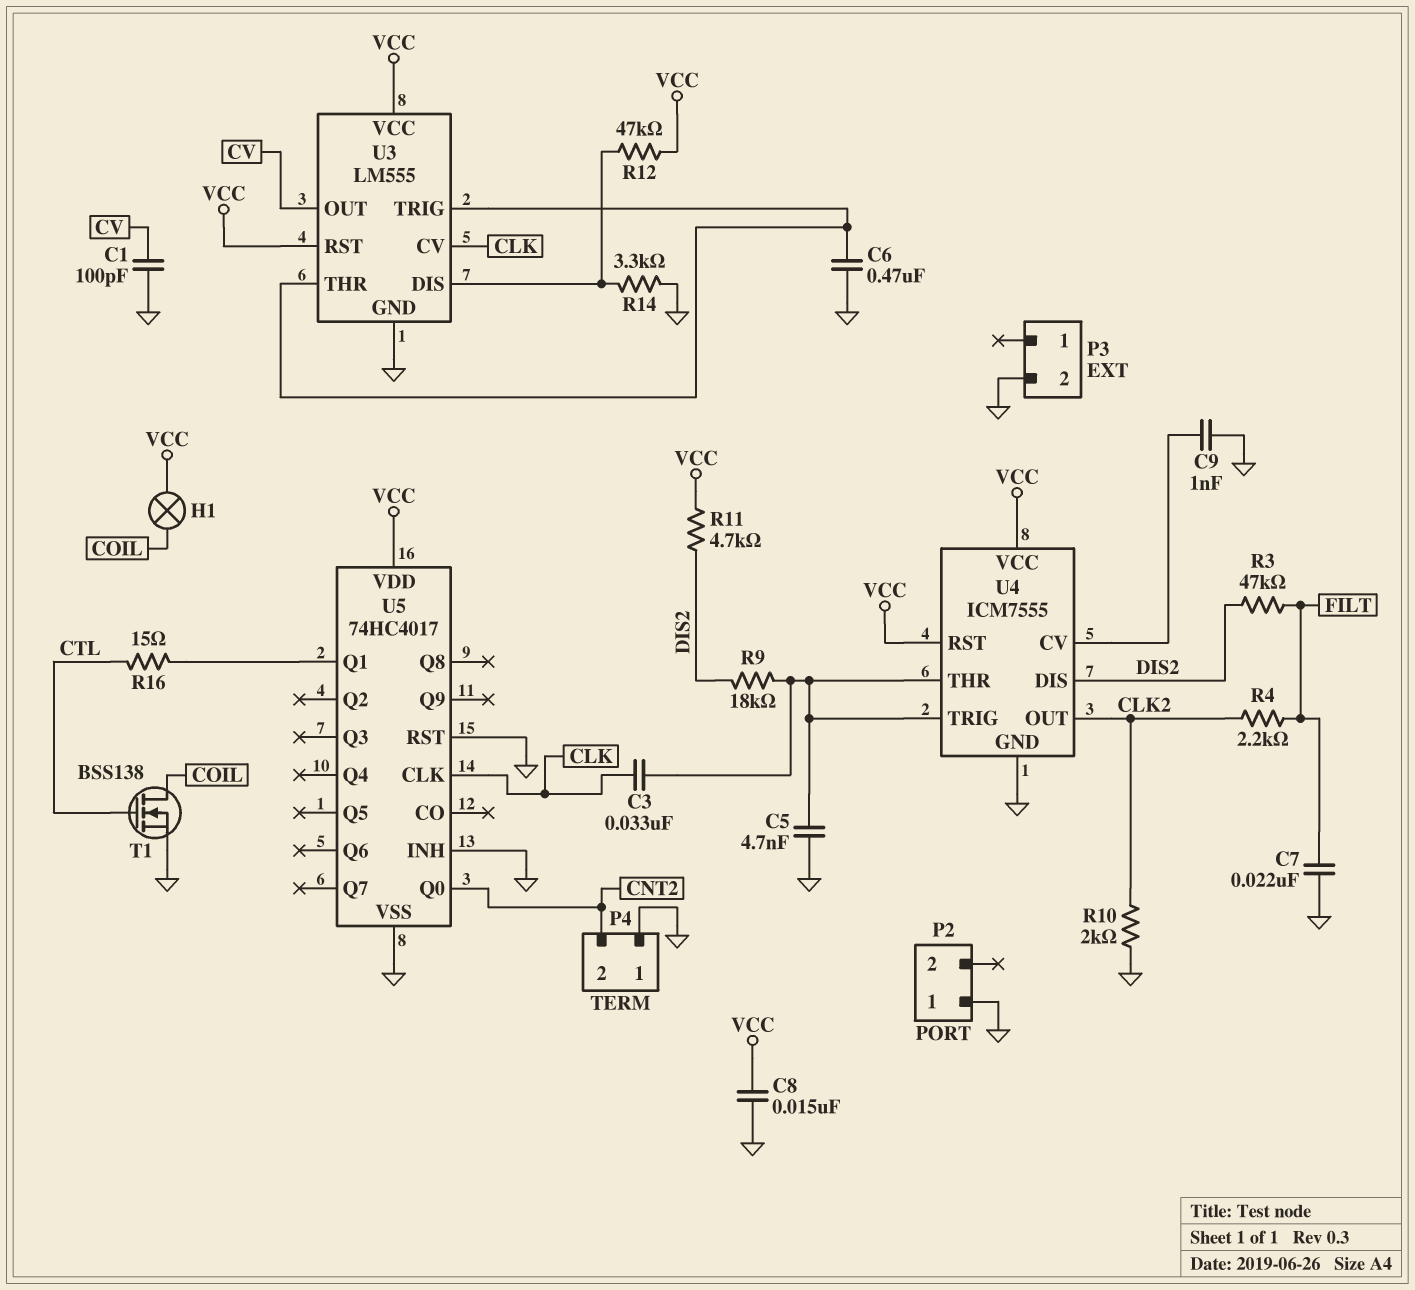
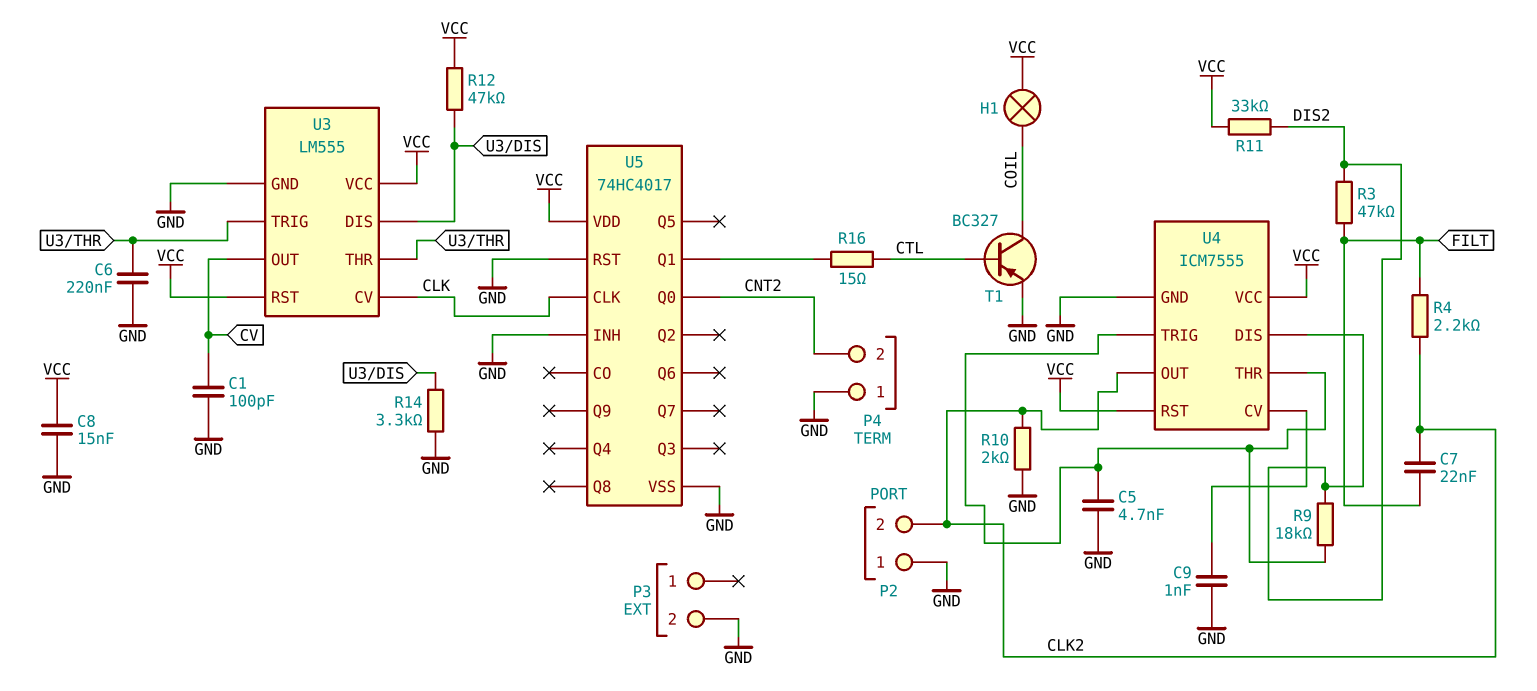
C3: 33nF (CLK, U4/THR) -> none
C6: 470nF (GND, U3/THR) -> 220nF (GND, U3/THR)
C7: 22nF (FILT, GND) -> 22nF (CLK2, FILT)
P2 pin 2: none -> CLK2
R11: 4.7k (DIS2, VCC) -> 33k (DIS2, VCC)
T1: NMOS BSS138 (G CTL, D COIL, S GND) -> PNP BC327 (B CTL, C COIL, E GND)

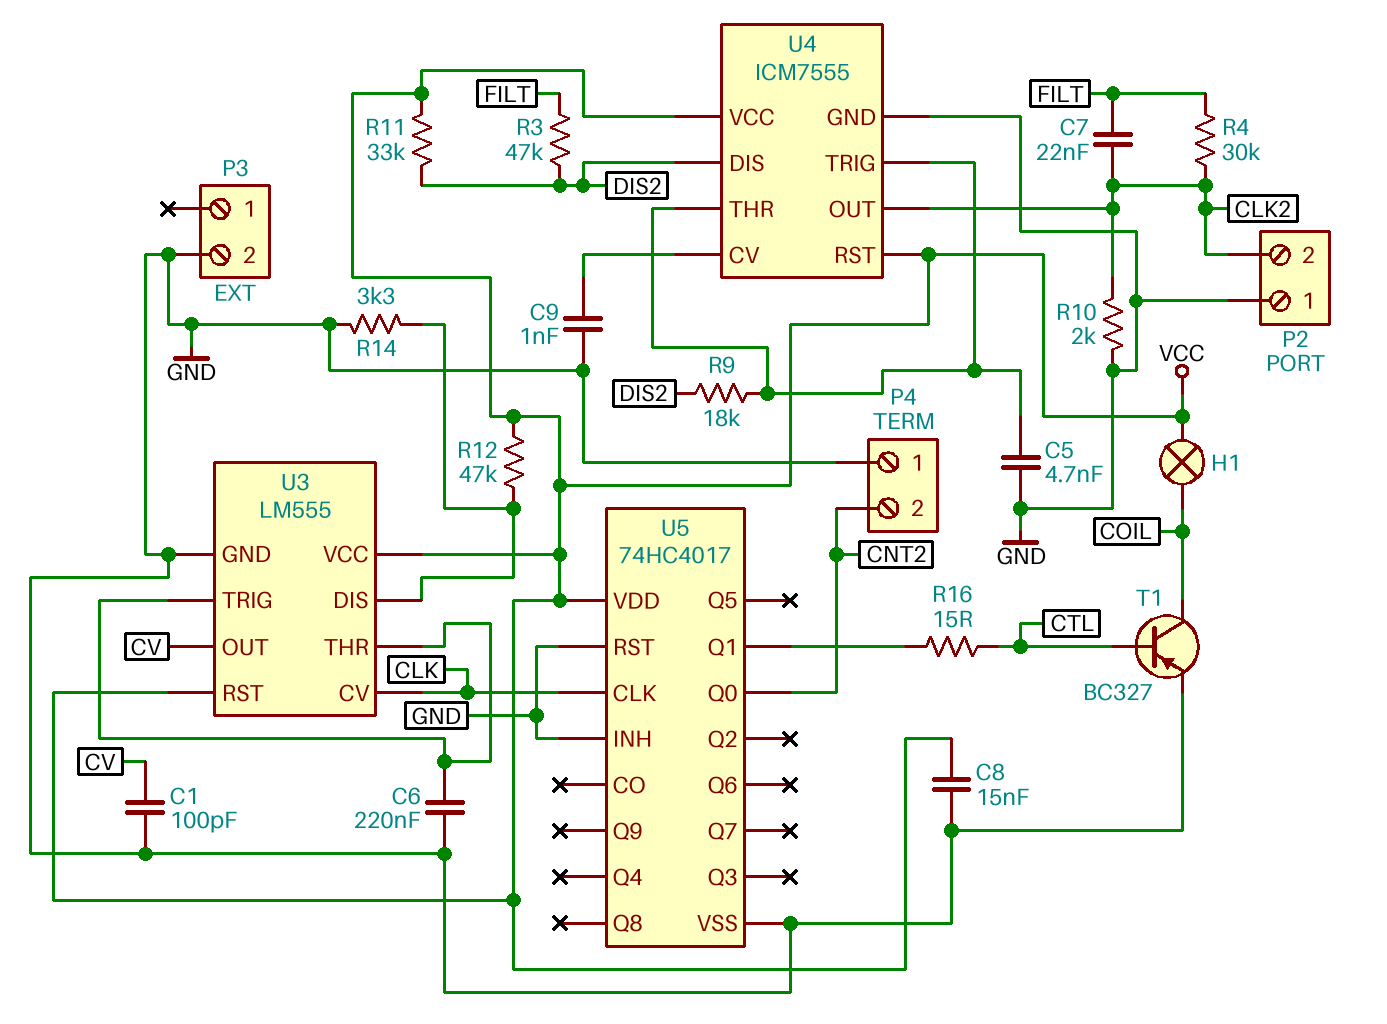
R4: 2.2k (CLK2, FILT) -> 30k (CLK2, FILT)

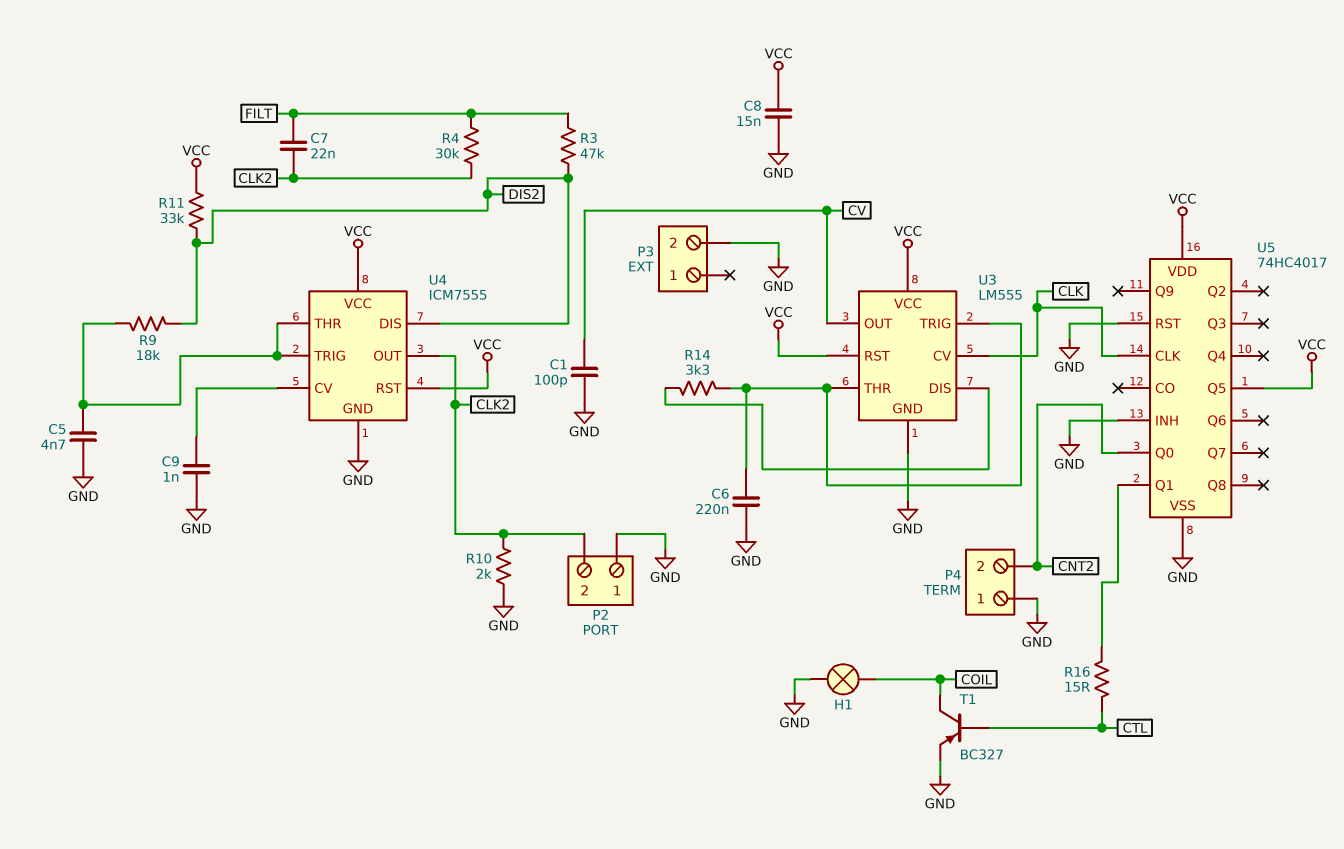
H1: lamp (COIL, VCC) -> lamp (COIL, GND)
R12: 47k (U3/DIS, VCC) -> none
R14: 3.3k (GND, U3/DIS) -> 3.3k (U3/DIS, U3/THR)
U5 pin Q5: none -> VCC

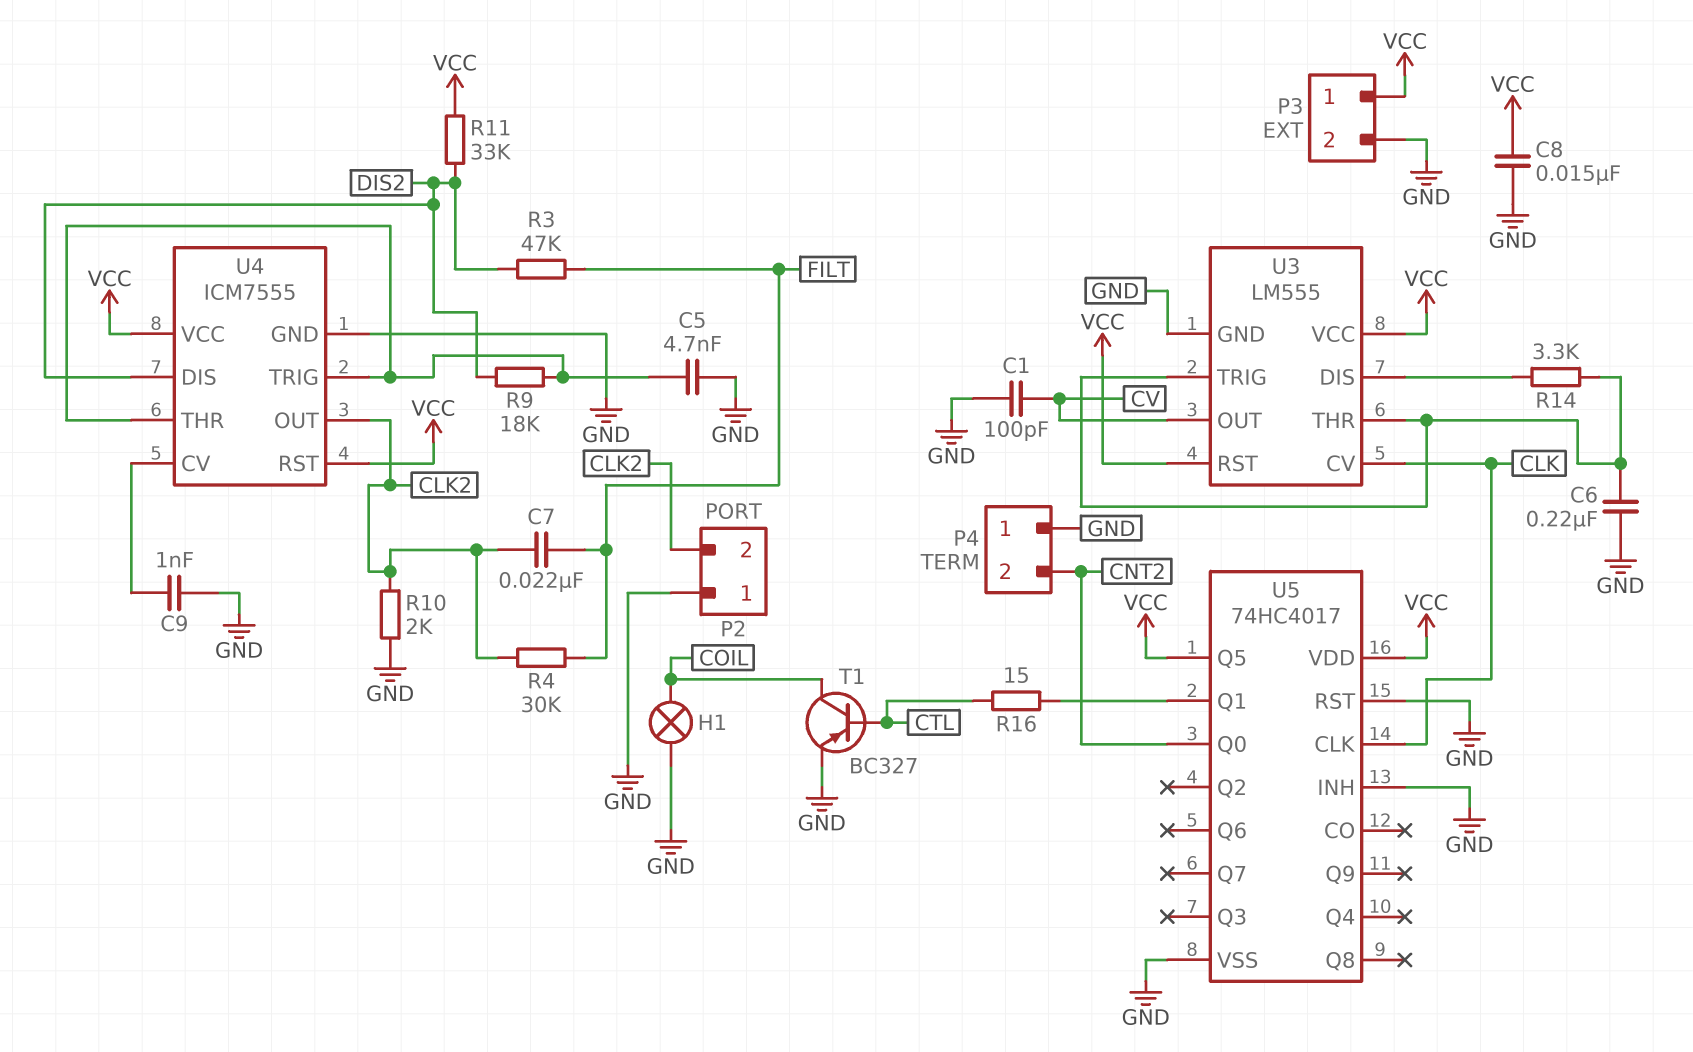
P3 pin 1: none -> VCC

